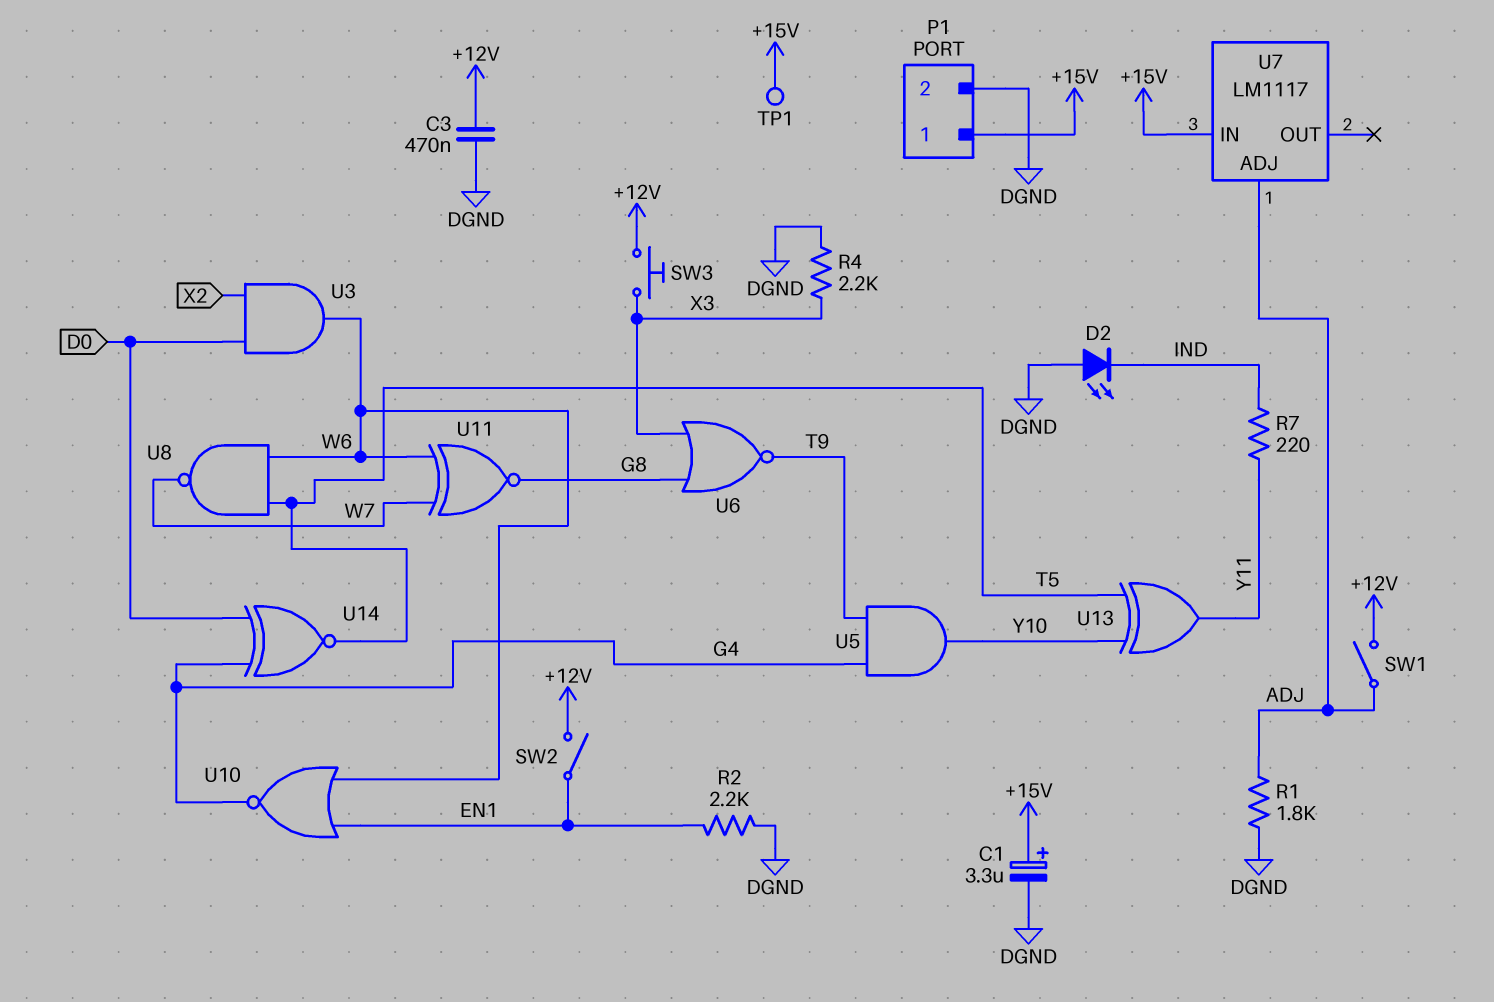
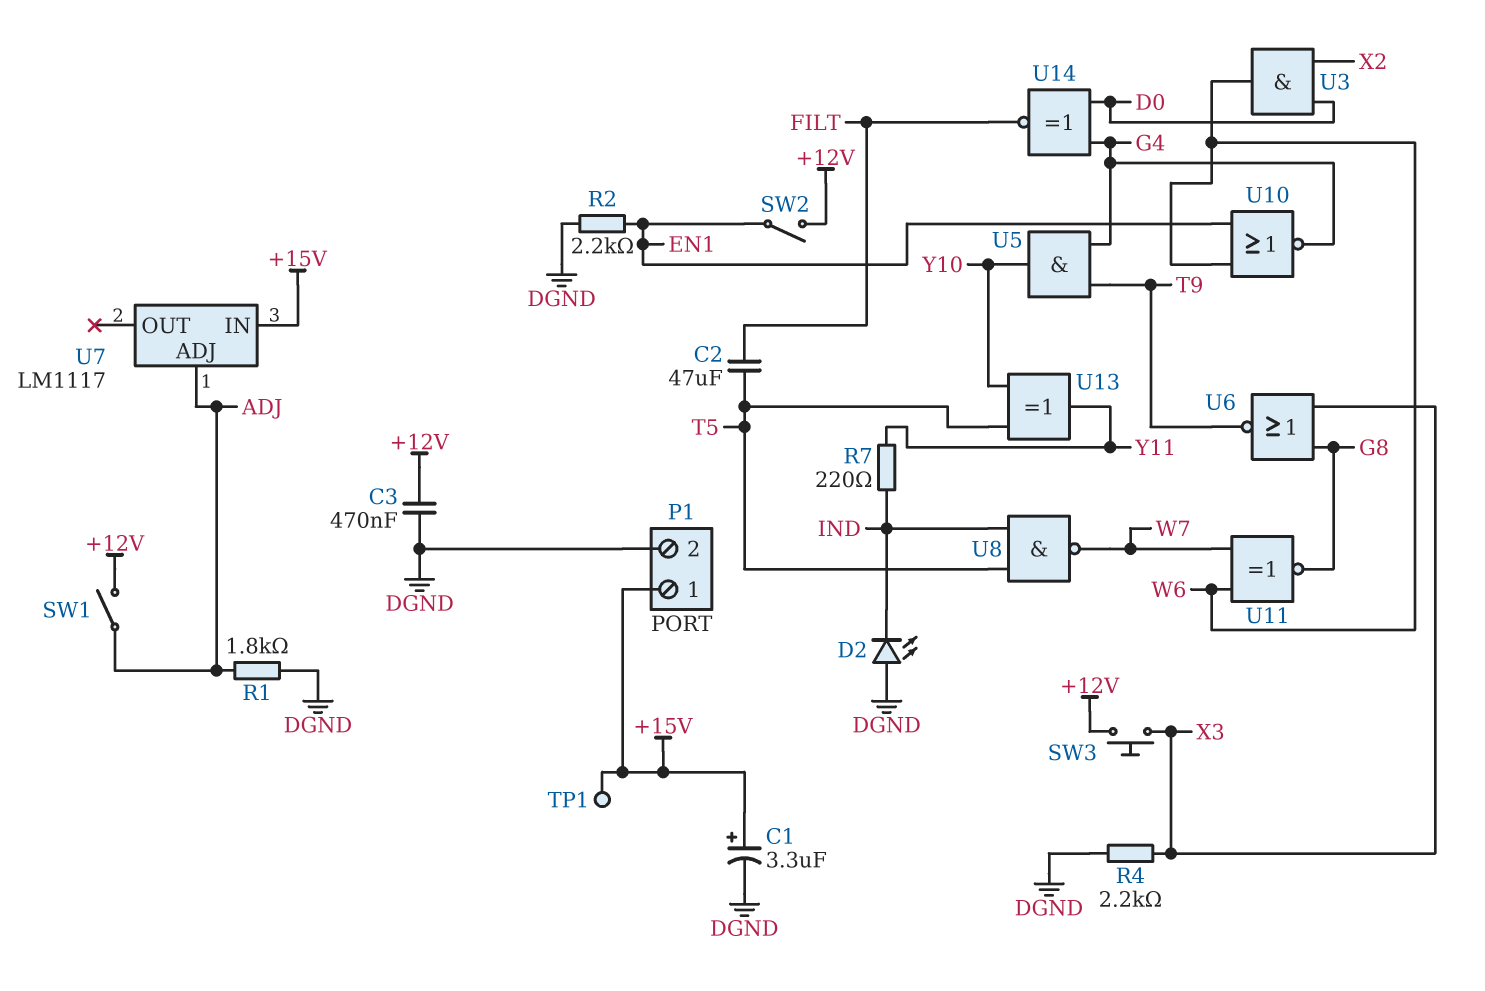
C2: none -> 47uF (FILT, T5)
U8: NAND (in T5, in W6, out W7) -> NAND (in IND, in T5, out W7)
U14: XNOR (in D0, in G4, out T5) -> XNOR (in D0, in G4, out FILT)

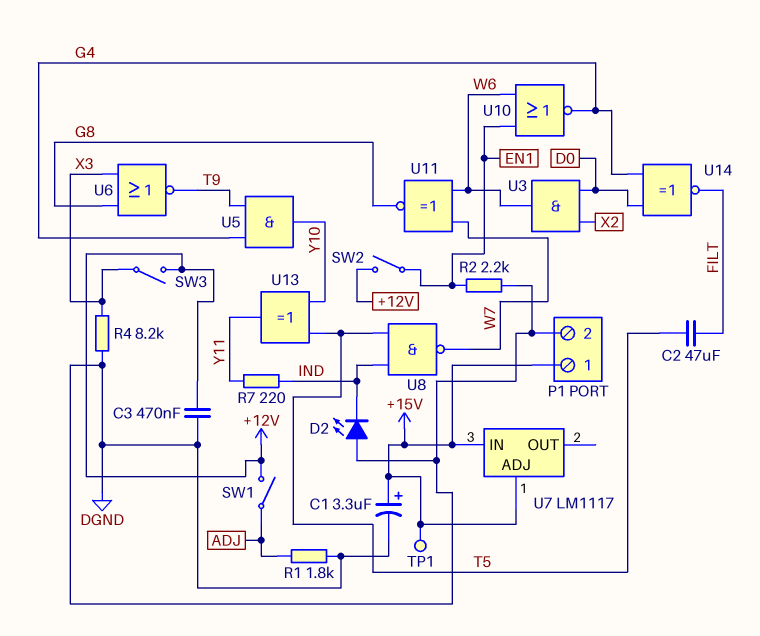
R4: 2.2k (DGND, X3) -> 8.2k (DGND, X3)
SW3: button (+12V, X3) -> switch (+12V, X3)
U7 pin ADJ: ADJ -> +15V

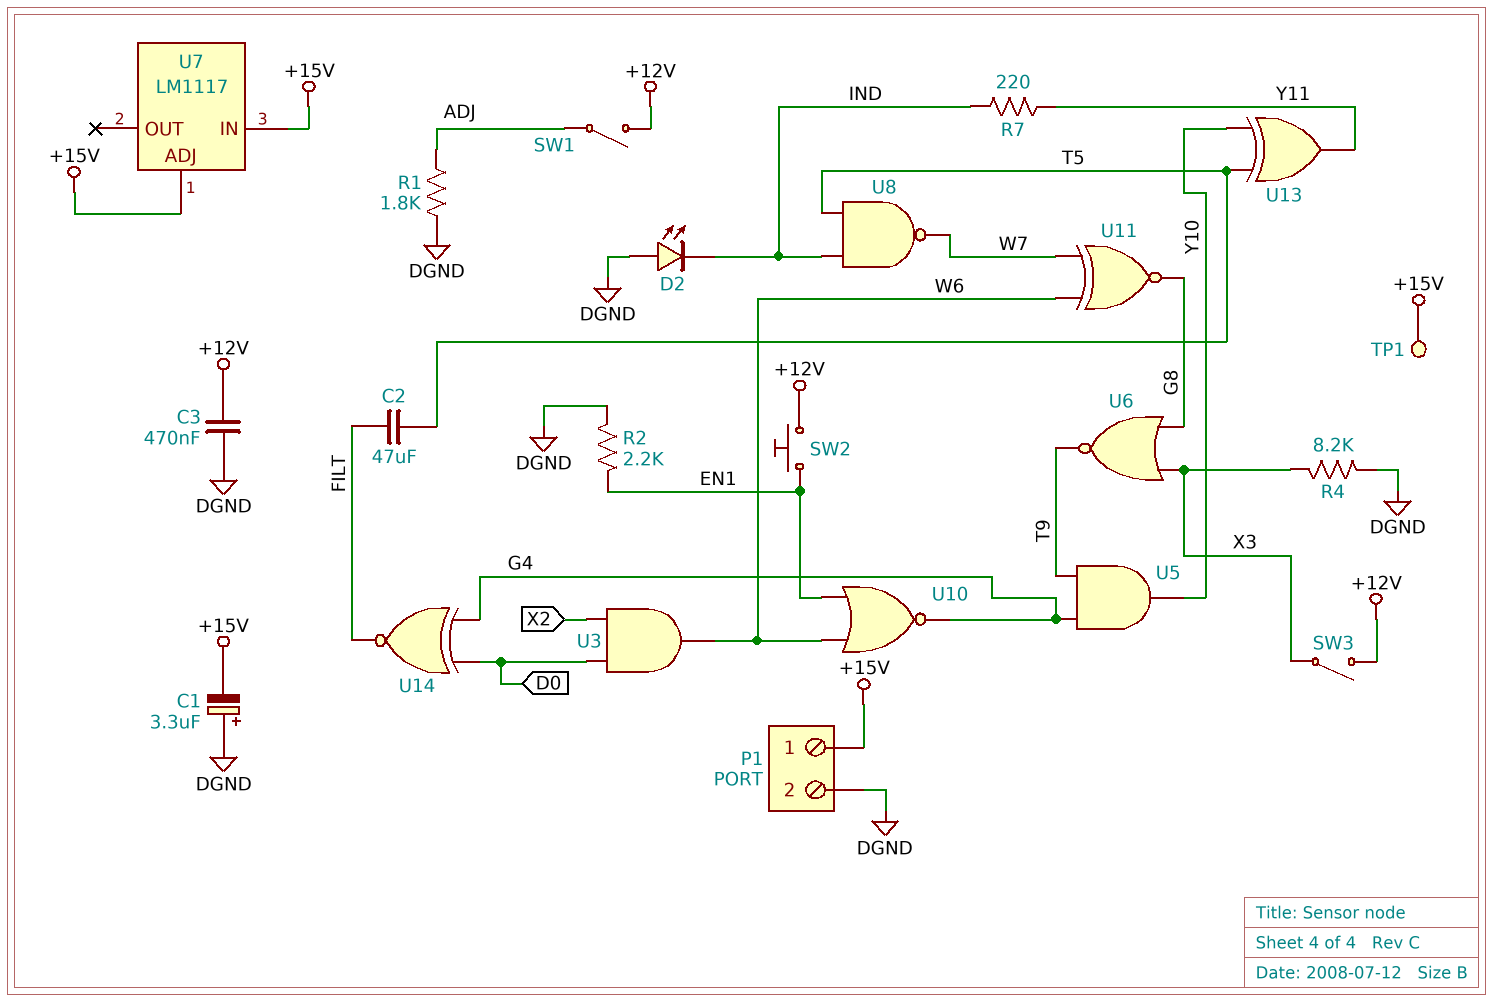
C1: 3.3uF (plus +15V, minus DGND) -> 3.3uF (plus DGND, minus +15V)
SW2: switch (+12V, EN1) -> button (+12V, EN1)

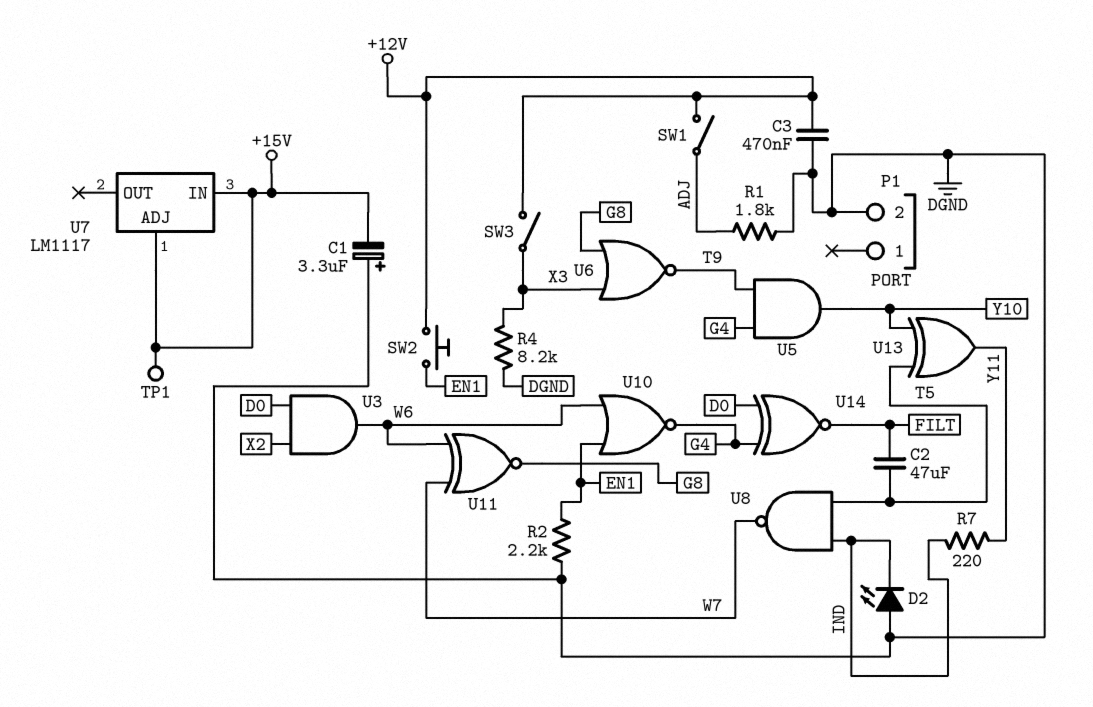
P1 pin 1: +15V -> none

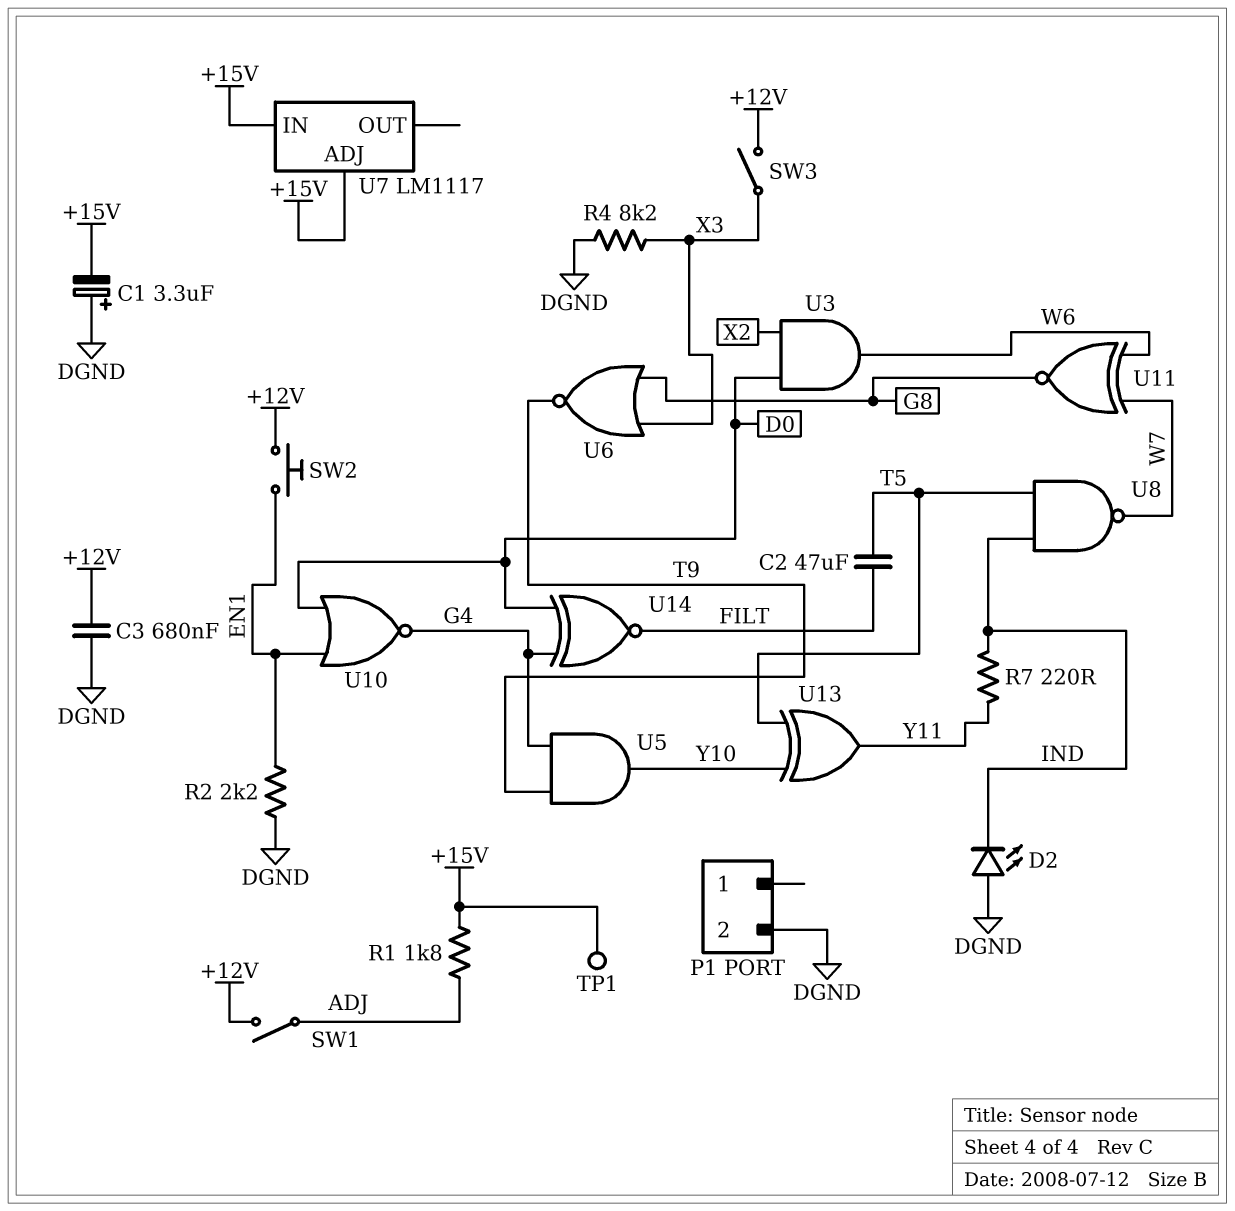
C3: 470nF (+12V, DGND) -> 680nF (+12V, DGND)
R1: 1.8k (ADJ, DGND) -> 1.8k (+15V, ADJ)
U10: NOR (in EN1, in W6, out G4) -> NOR (in D0, in EN1, out G4)

